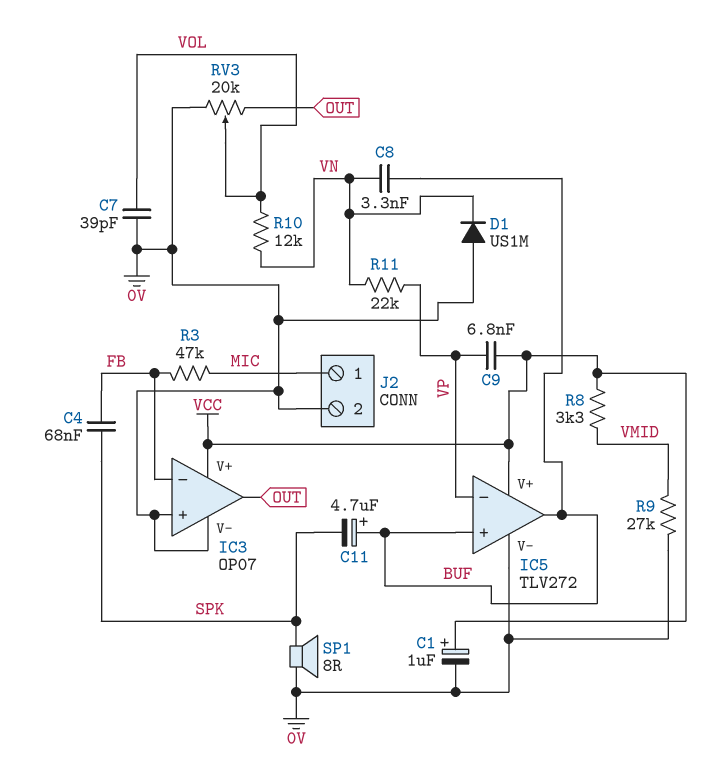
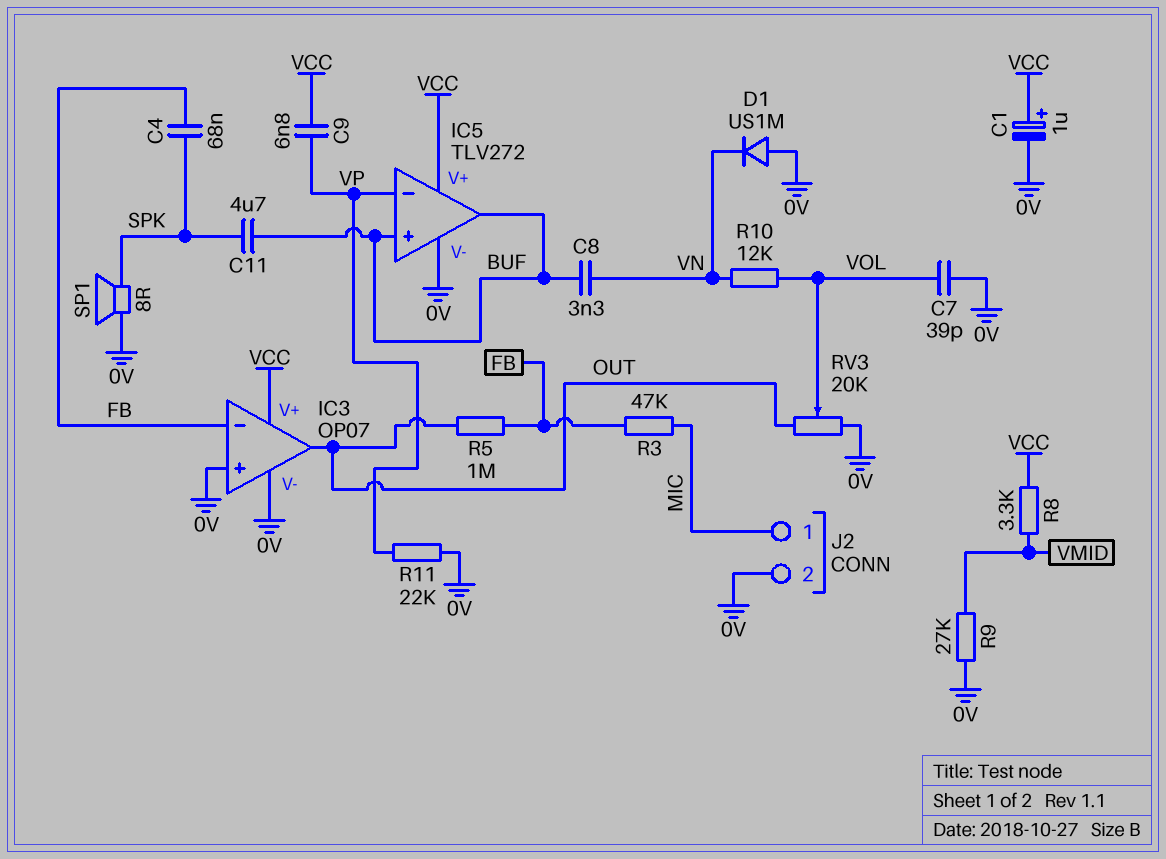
C11: 4.7uF (plus BUF, minus SPK) -> 4.7uF (BUF, SPK)
R5: none -> 1M (FB, OUT)
R11: 22k (VN, VP) -> 22k (0V, VP)

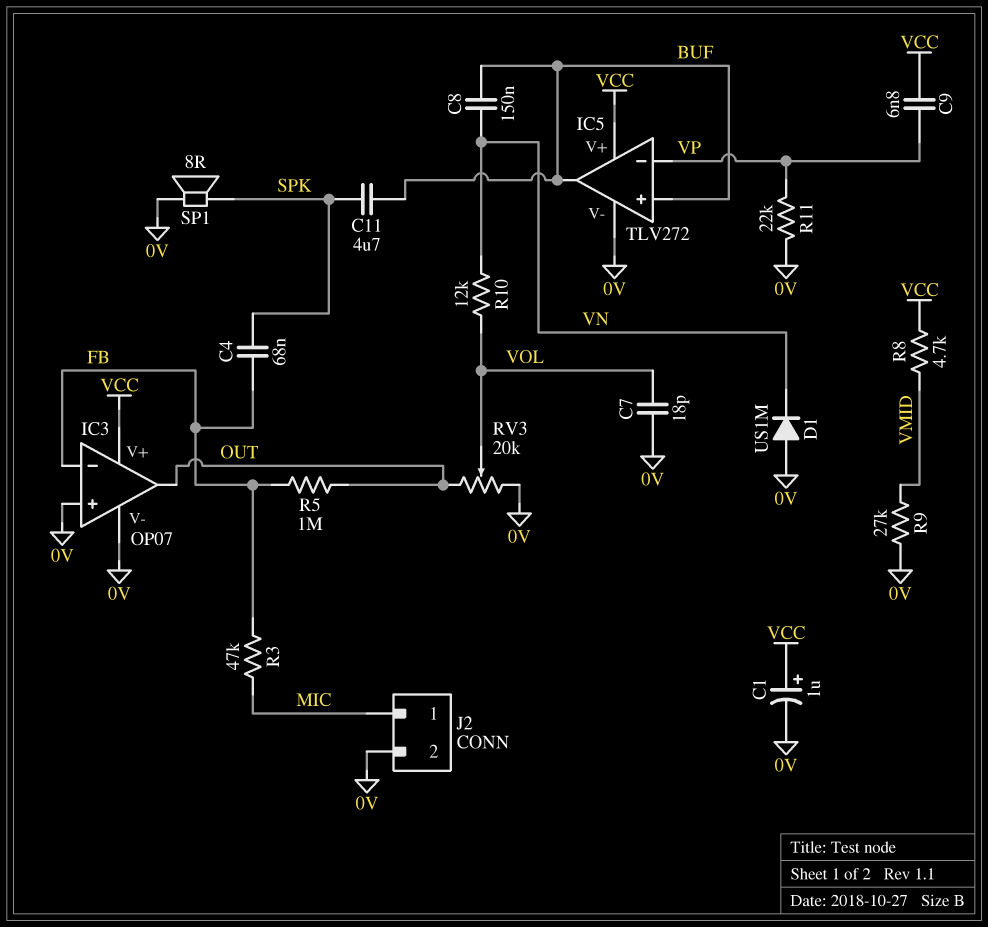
C7: 39pF (0V, VOL) -> 18pF (0V, VOL)
C8: 3.3nF (BUF, VN) -> 150nF (BUF, VN)
R8: 3.3k (VCC, VMID) -> 4.7k (VCC, VMID)

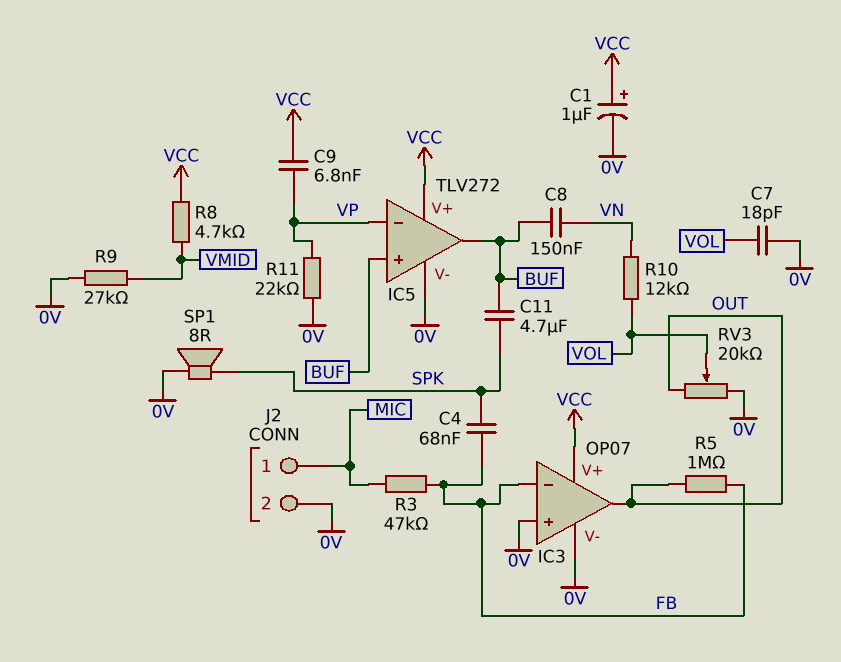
D1: diode US1M (A 0V, K VN) -> none

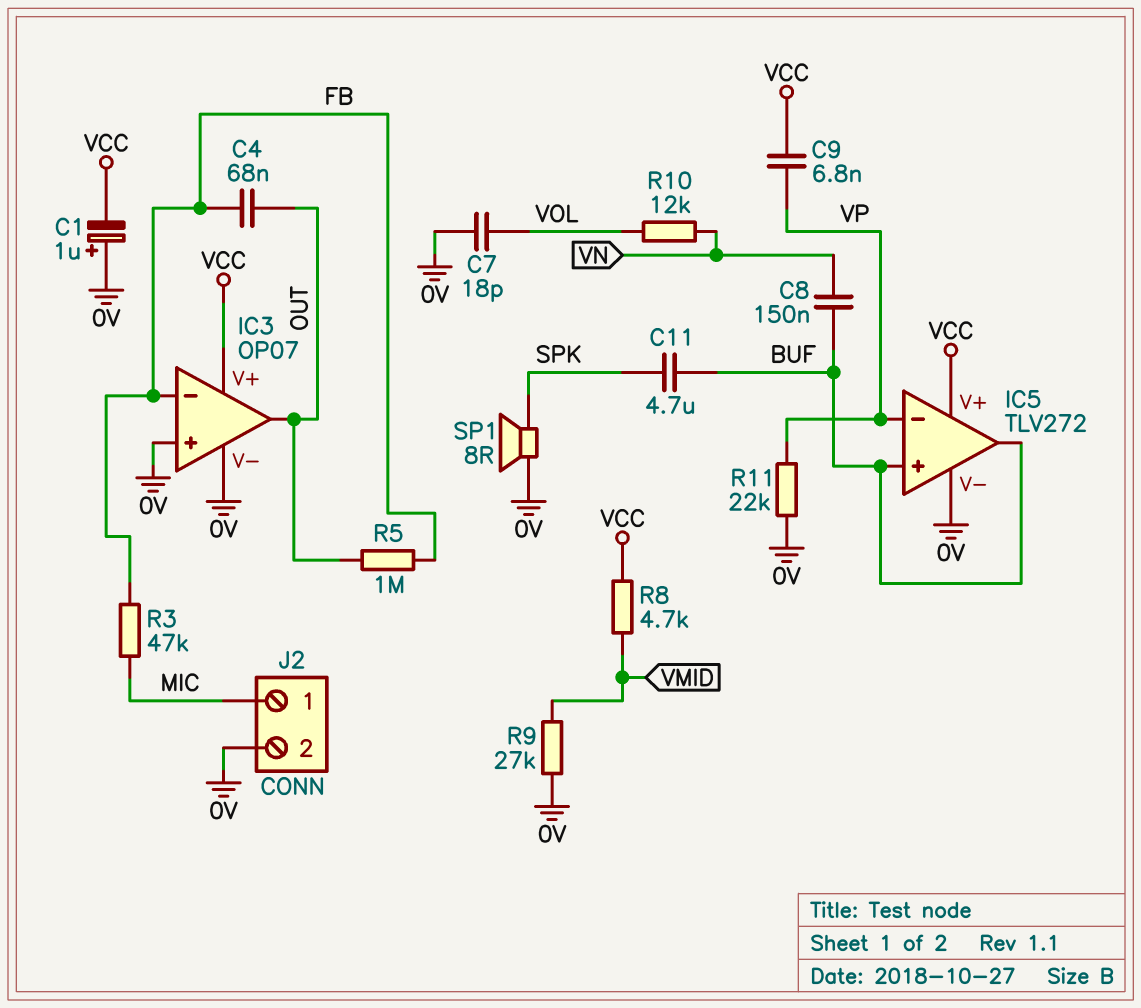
C1: 1uF (plus VCC, minus 0V) -> 1uF (plus 0V, minus VCC)
C4: 68nF (FB, SPK) -> 68nF (FB, OUT)
RV3: 20k (0V, OUT, wiper VOL) -> none

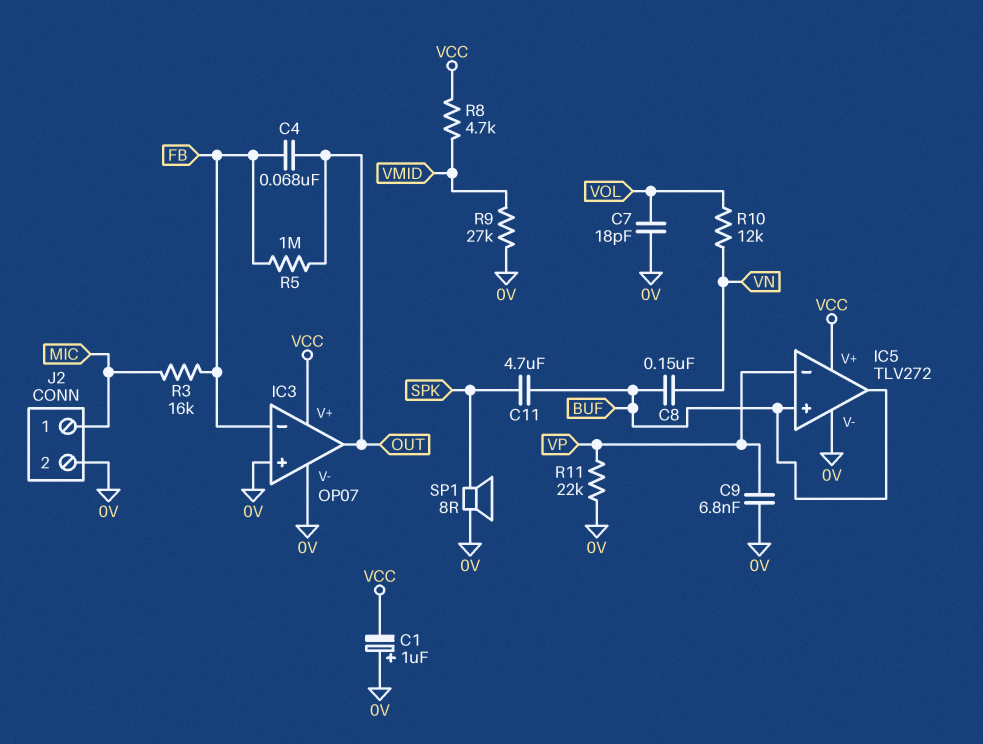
C9: 6.8nF (VCC, VP) -> 6.8nF (0V, VP)
R3: 47k (FB, MIC) -> 16k (FB, MIC)

